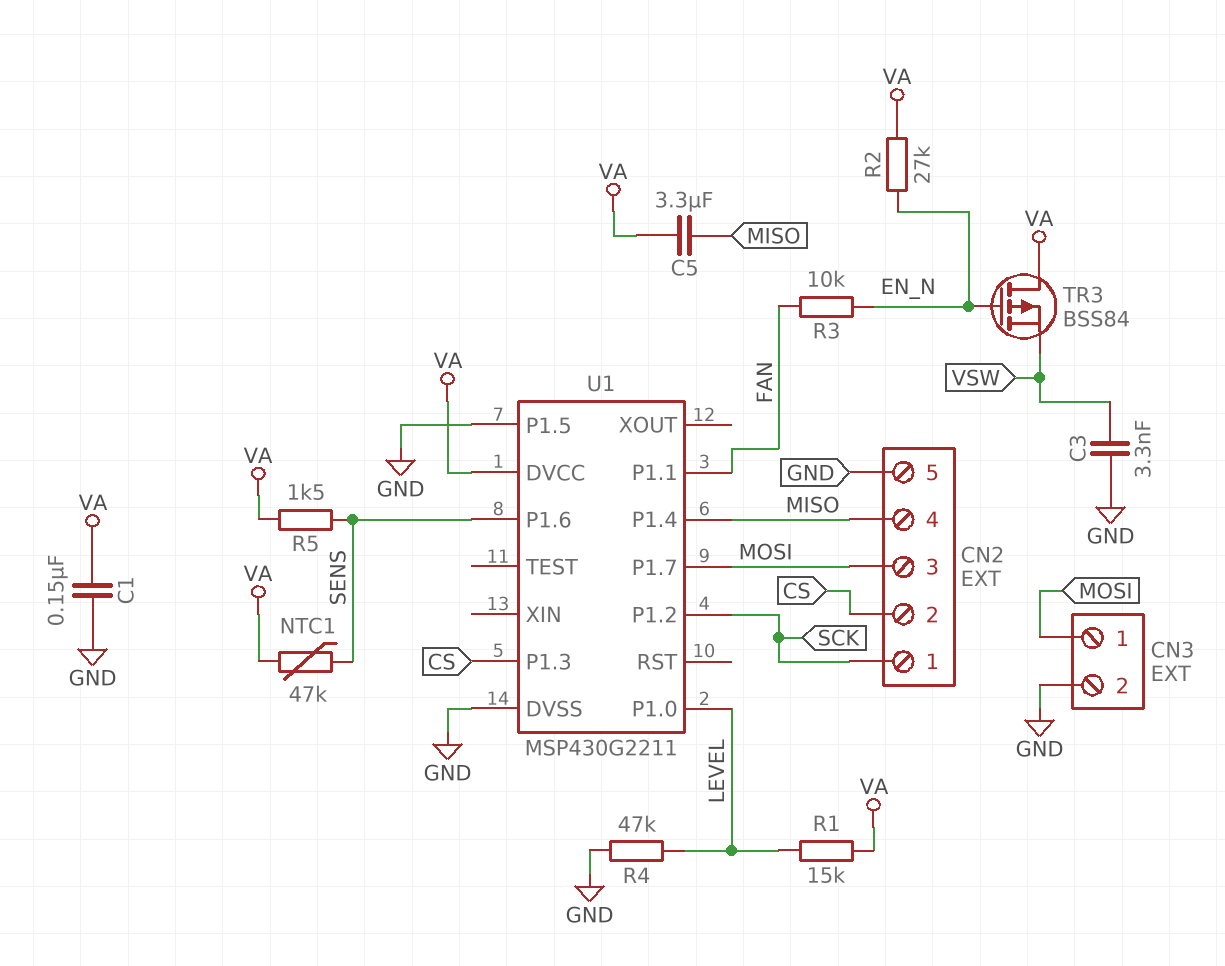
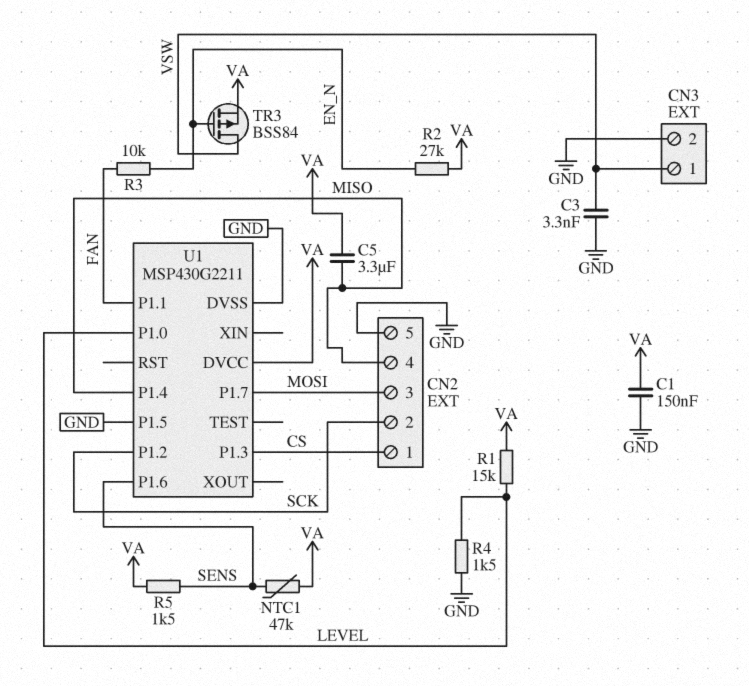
CN2 pin 1: SCK -> CS
CN2 pin 2: CS -> SCK
CN3 pin 1: MOSI -> VSW
R4: 47k (GND, LEVEL) -> 1.5k (GND, LEVEL)
TR3: PMOS BSS84 (G EN_N, D VA, S VSW) -> PMOS BSS84 (G EN_N, D VSW, S VA)

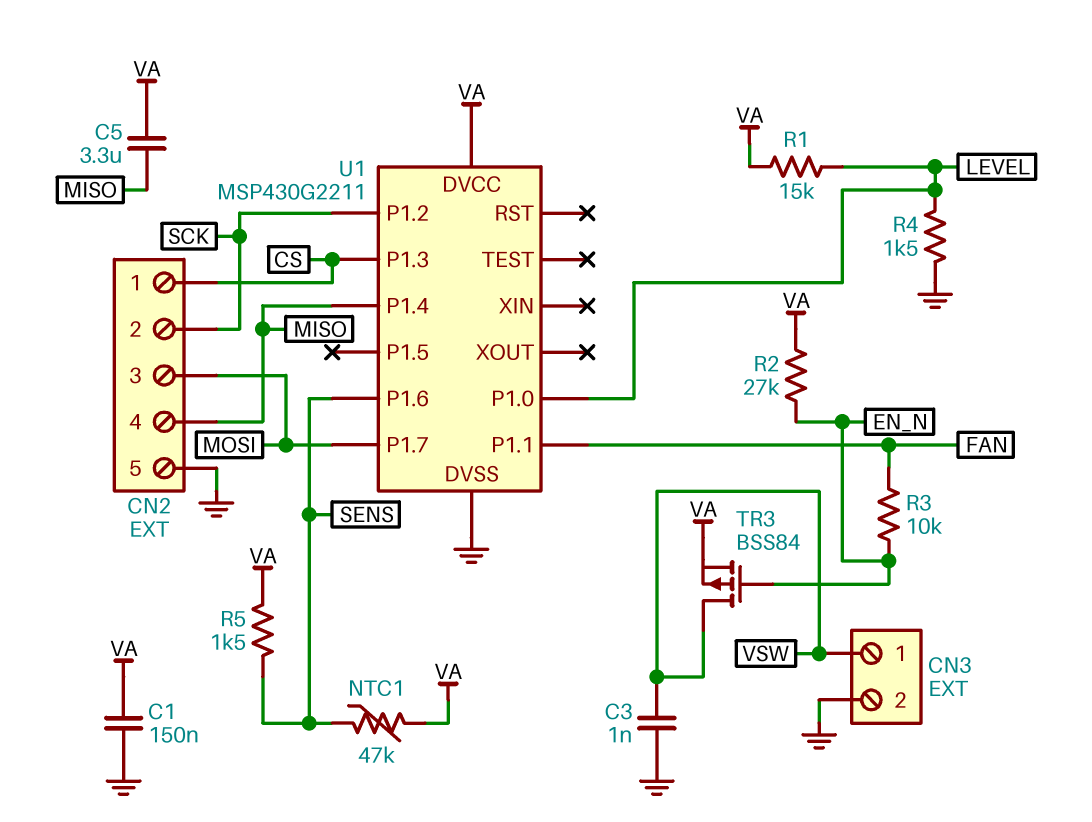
C3: 3.3nF (GND, VSW) -> 1nF (GND, VSW)
U1 pin P1.5: GND -> none

